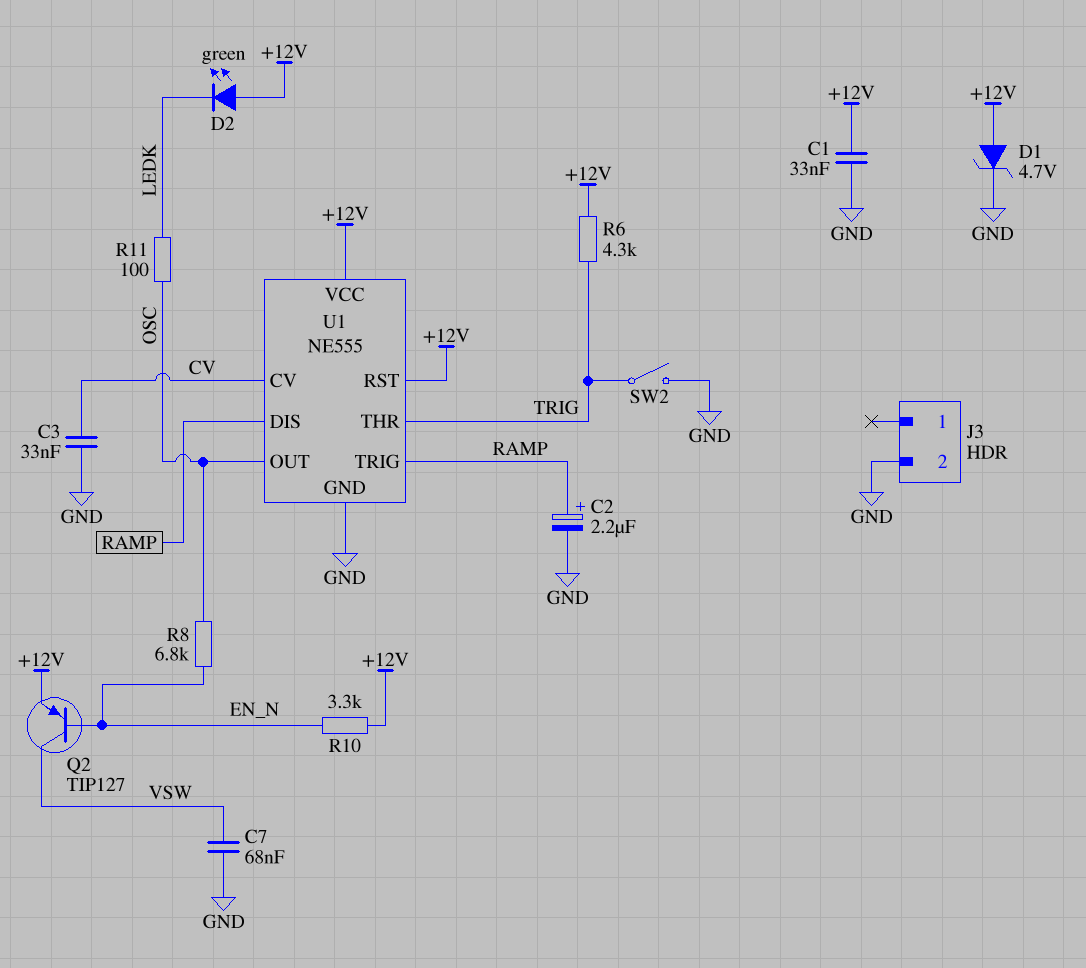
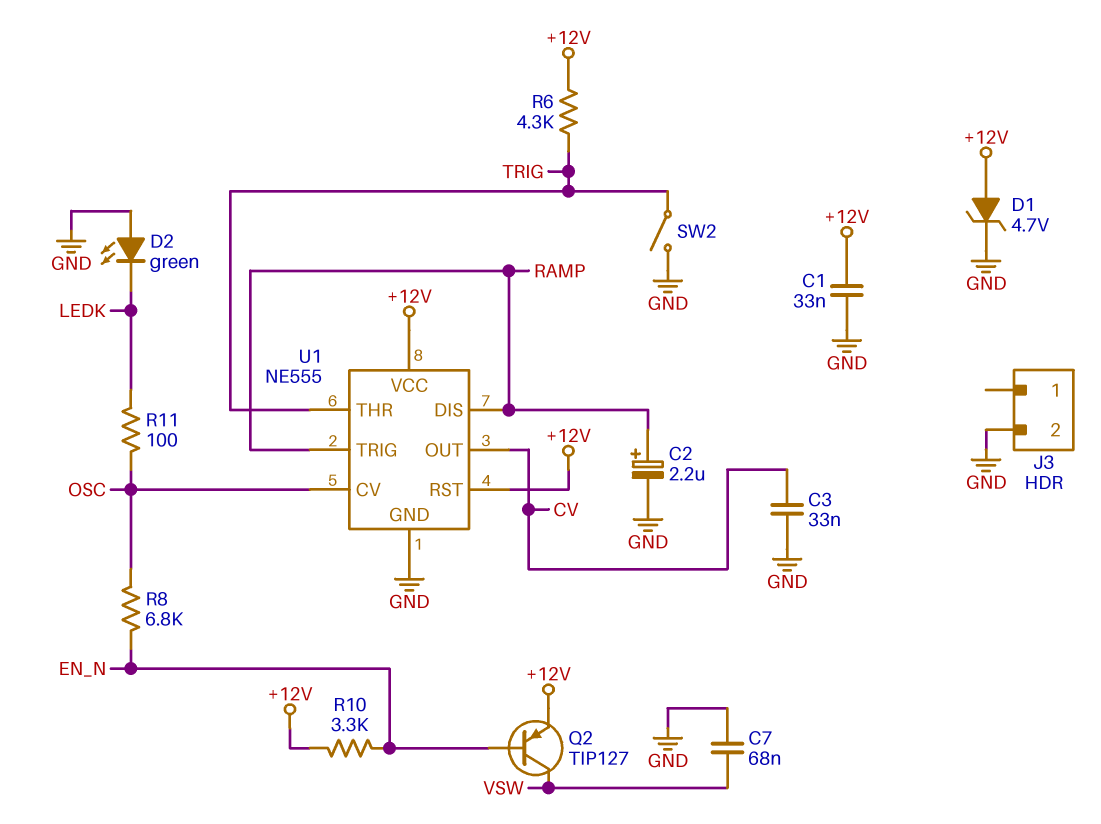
D2: LED green (A +12V, K LEDK) -> LED green (A GND, K LEDK)
U1 pin CV: CV -> OSC
U1 pin OUT: OSC -> CV

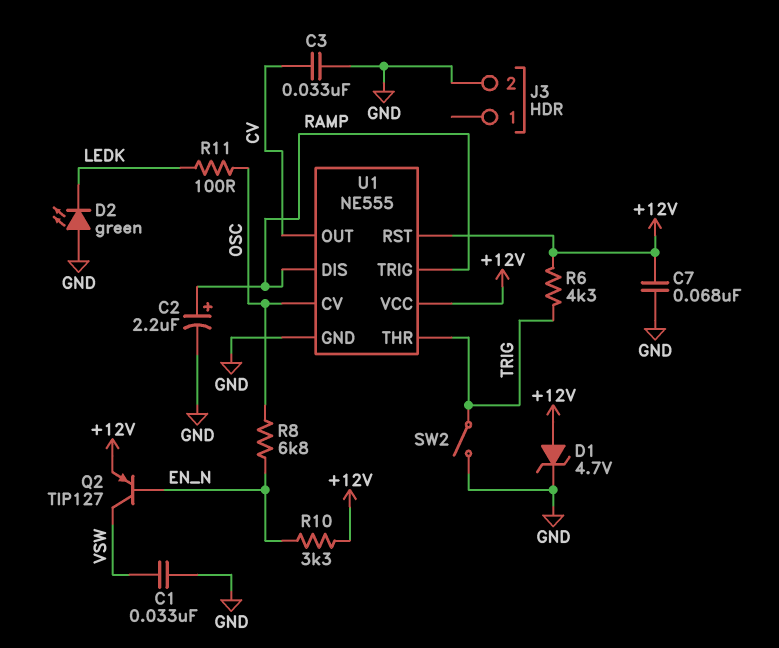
C1: 33nF (+12V, GND) -> 33nF (GND, VSW)
C7: 68nF (GND, VSW) -> 68nF (+12V, GND)

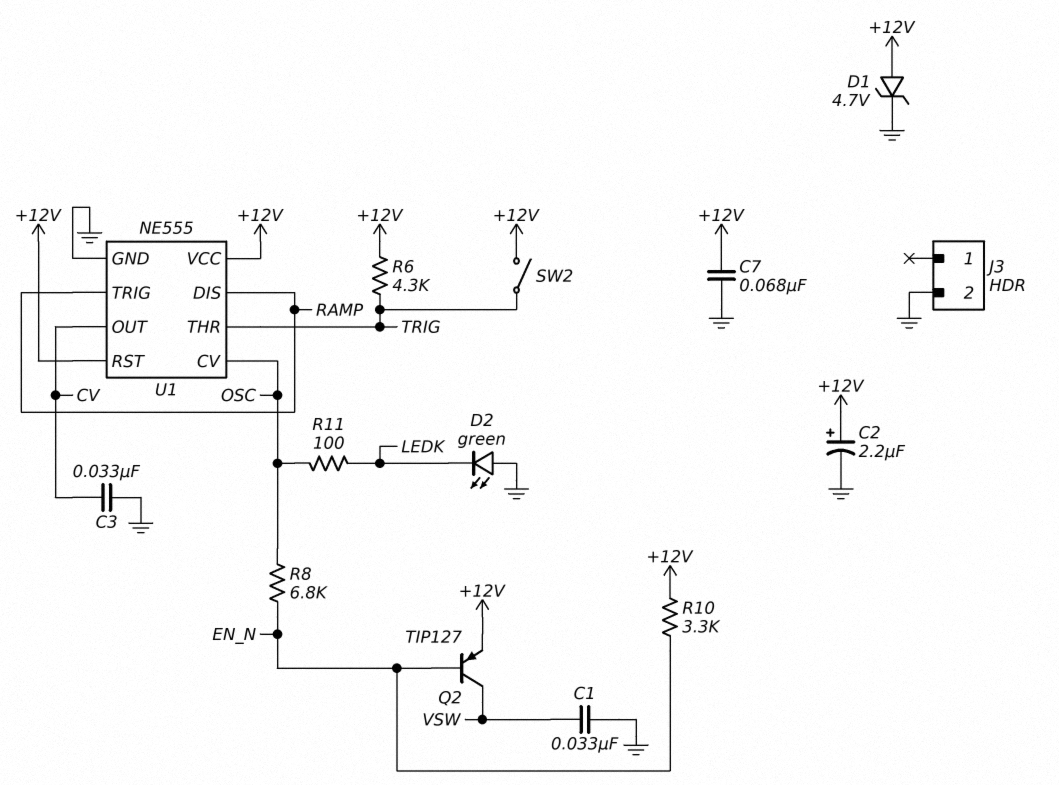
C2: 2.2uF (plus RAMP, minus GND) -> 2.2uF (plus +12V, minus GND)
SW2: switch (GND, TRIG) -> switch (+12V, TRIG)

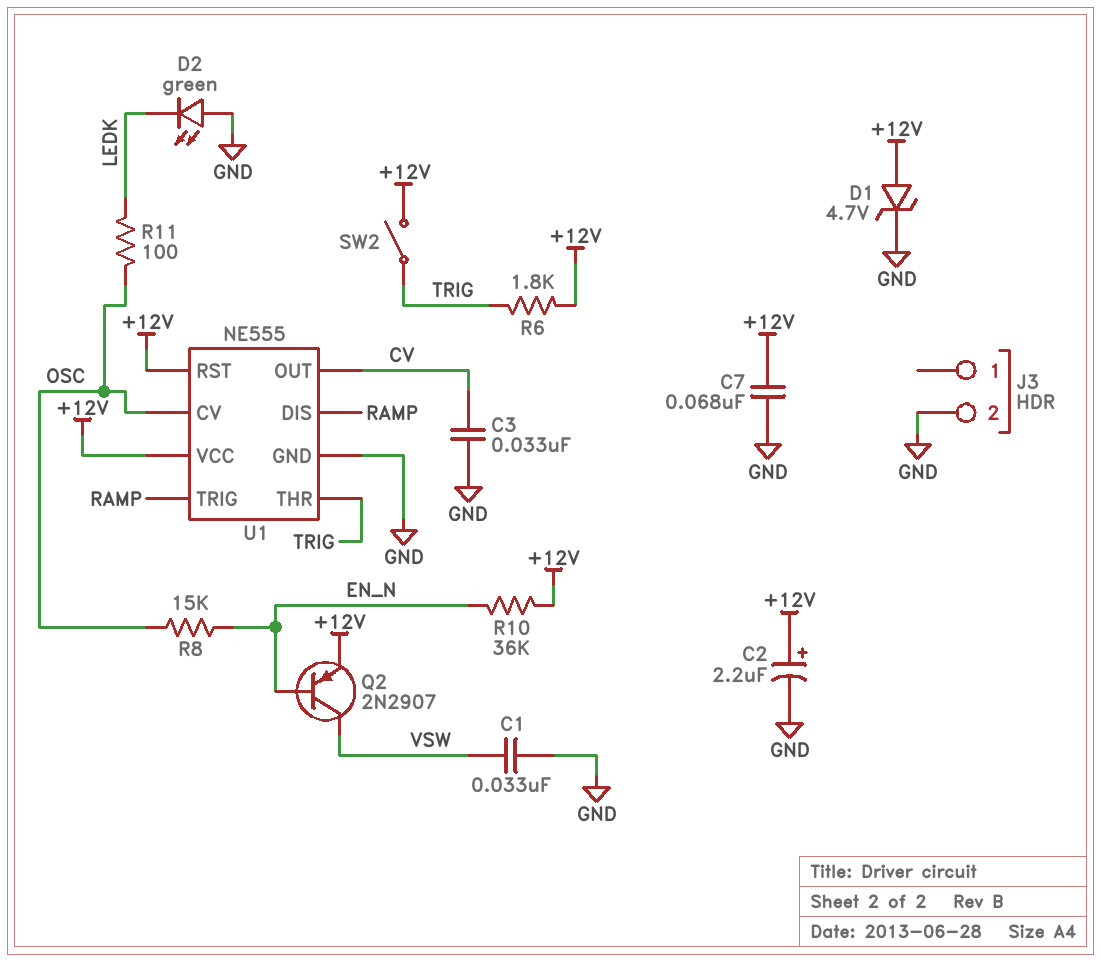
Q2: PNP TIP127 (B EN_N, C VSW, E +12V) -> PNP 2N2907 (B EN_N, C VSW, E +12V)
R6: 4.3k (+12V, TRIG) -> 1.8k (+12V, TRIG)
R8: 6.8k (EN_N, OSC) -> 15k (EN_N, OSC)
R10: 3.3k (+12V, EN_N) -> 36k (+12V, EN_N)

